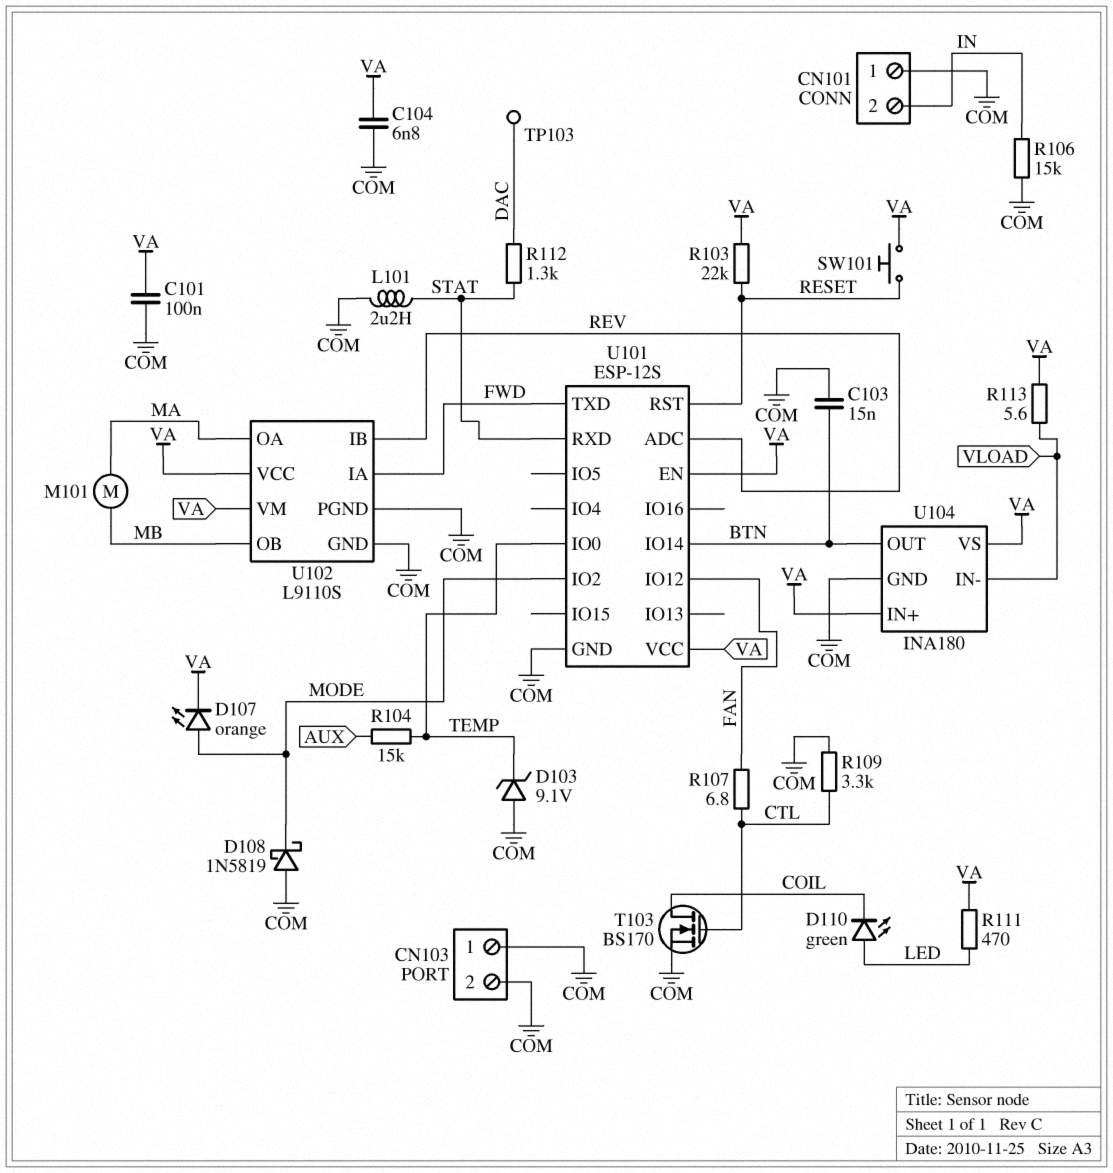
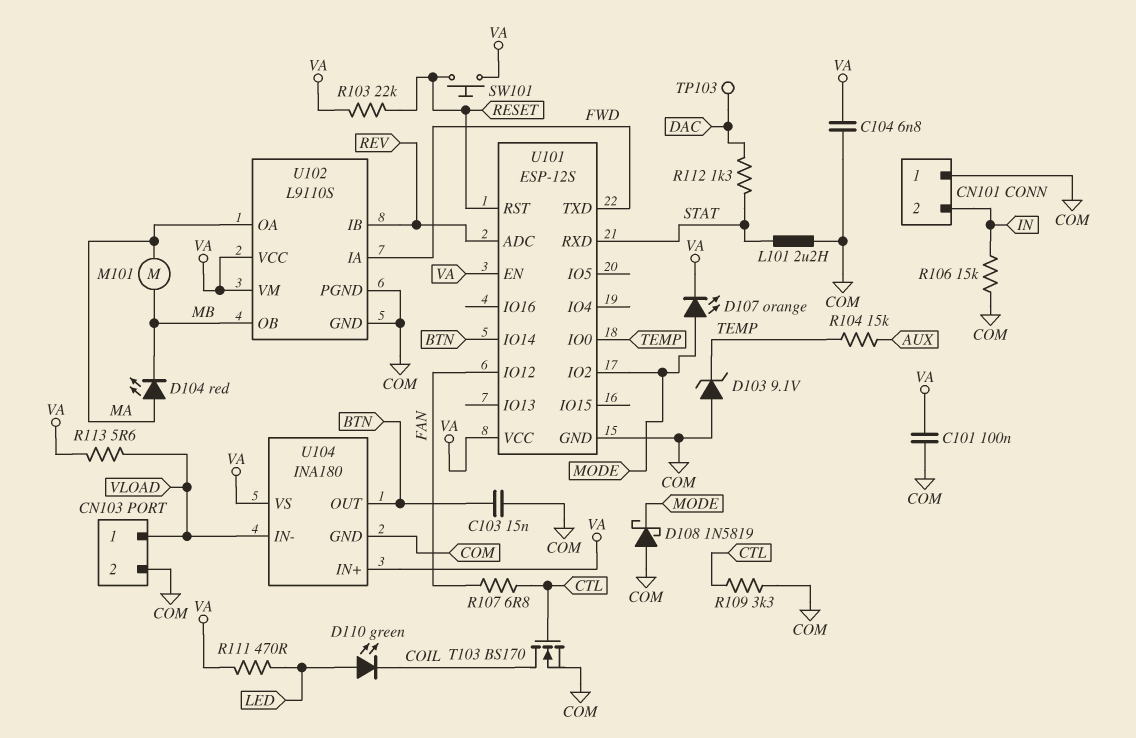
CN103 pin 1: COM -> VLOAD
D104: none -> LED red (A MA, K MB)

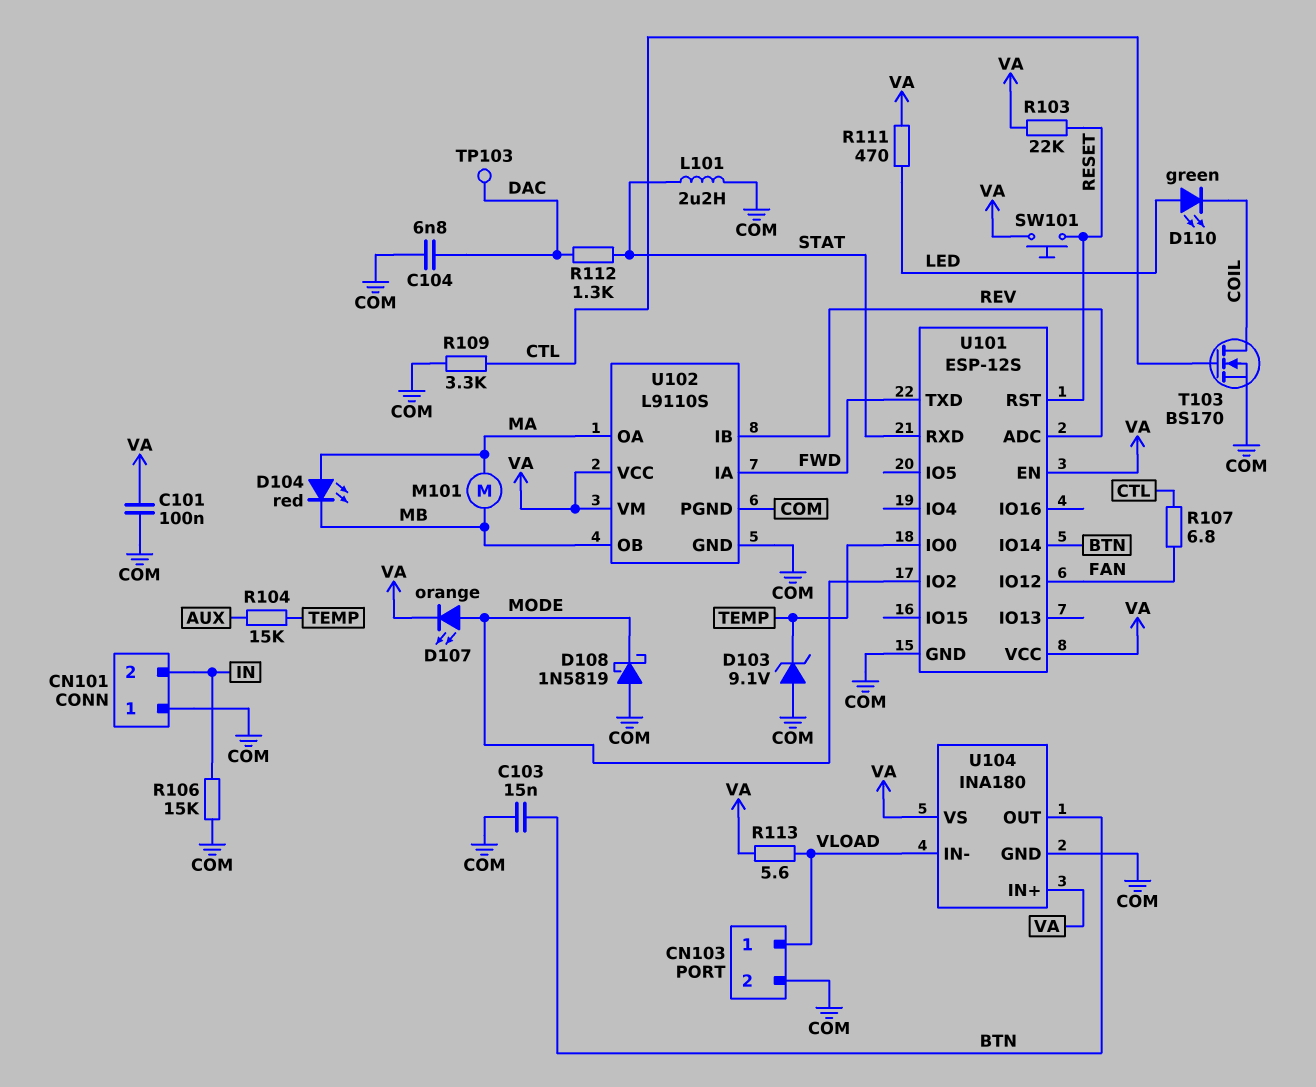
C104: 6.8nF (COM, VA) -> 6.8nF (COM, DAC)

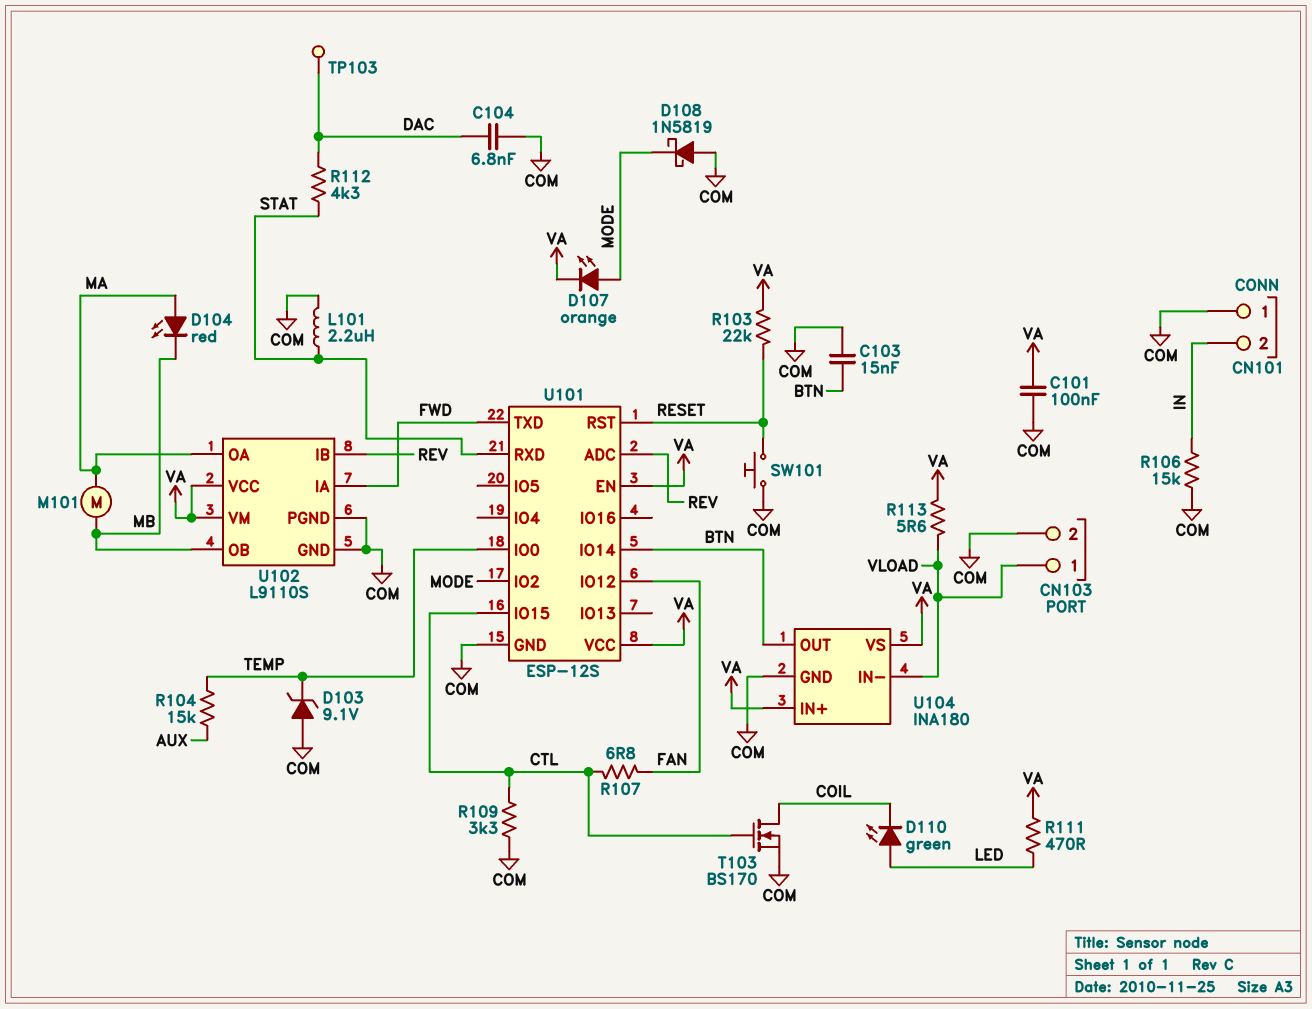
R112: 1.3k (DAC, STAT) -> 4.3k (DAC, STAT)
SW101: button (RESET, VA) -> button (COM, RESET)
U101 pin IO15: none -> CTL

